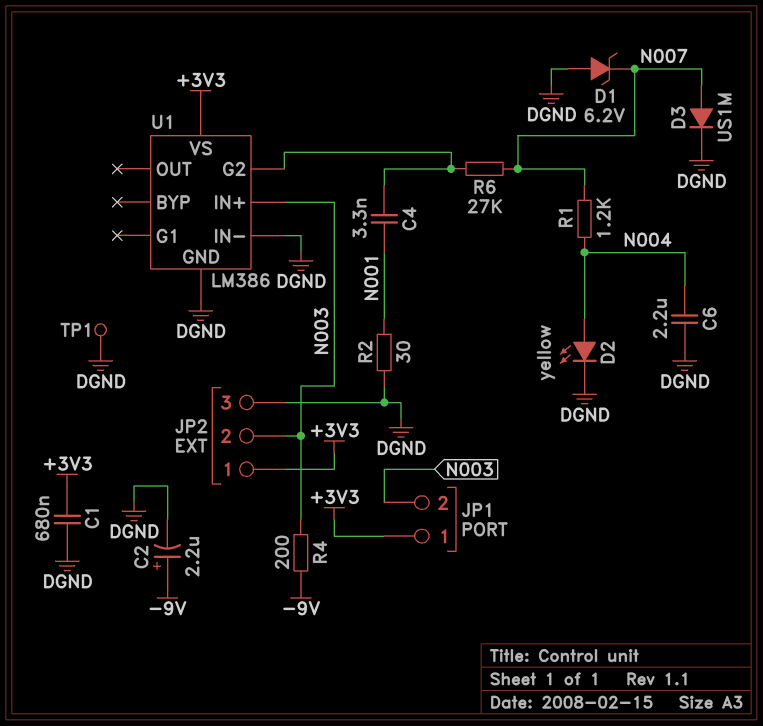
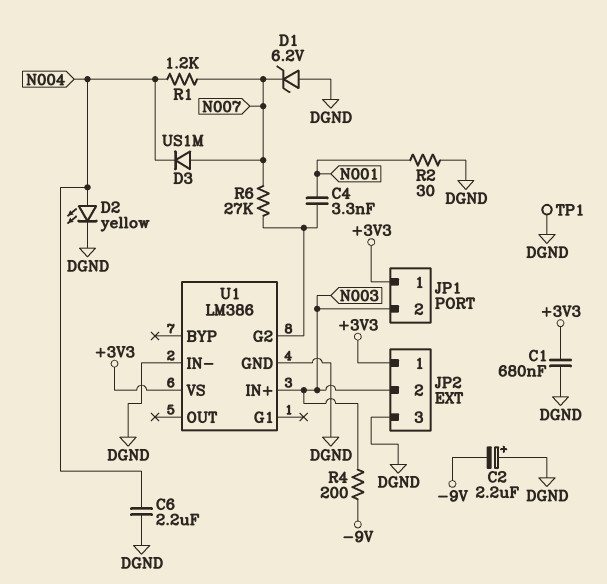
C2: 2.2uF (plus -9V, minus DGND) -> 2.2uF (plus DGND, minus -9V)
D3: diode US1M (A N007, K DGND) -> diode US1M (A N007, K N004)

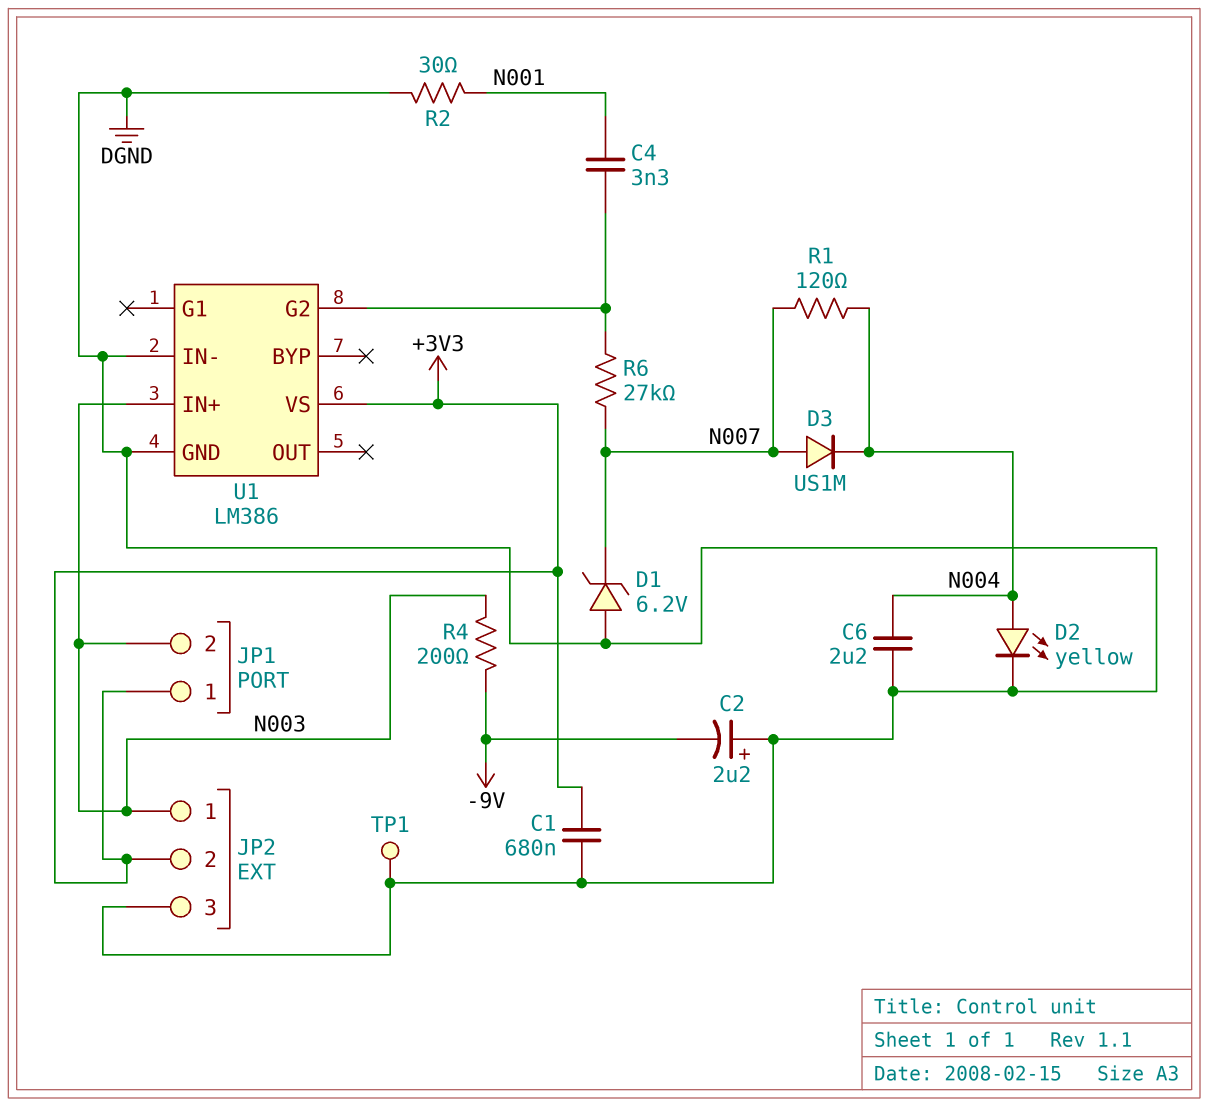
JP2 pin 1: +3V3 -> N003
JP2 pin 2: N003 -> +3V3
R1: 1.2k (N004, N007) -> 120 (N004, N007)

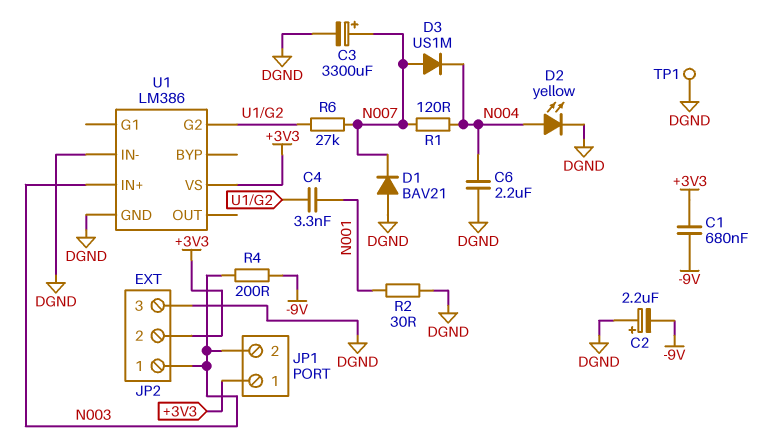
C1: 680nF (+3V3, DGND) -> 680nF (+3V3, -9V)
C3: none -> 3300uF (plus N007, minus DGND)
D1: zener 6.2V (A DGND, K N007) -> diode BAV21 (A DGND, K N007)

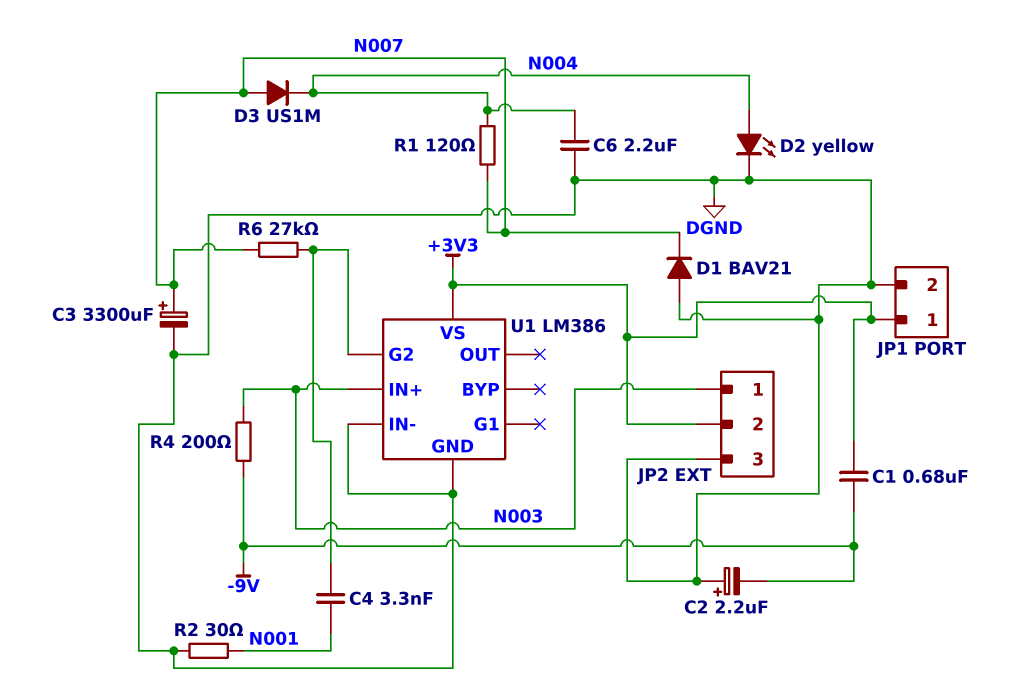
JP1 pin 2: N003 -> DGND
TP1: test point (DGND) -> none

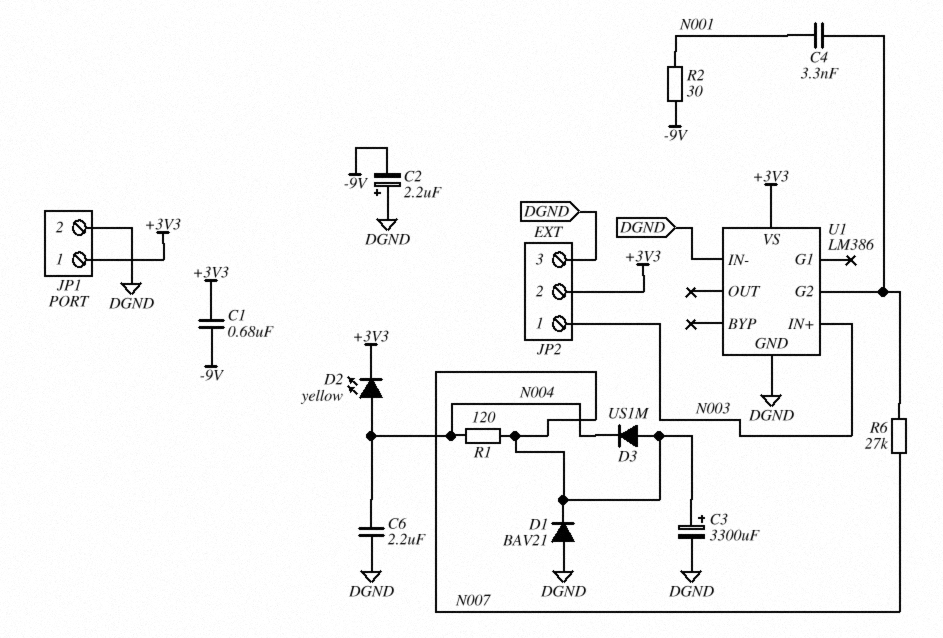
D2: LED yellow (A N004, K DGND) -> LED yellow (A N004, K +3V3)
R2: 30 (DGND, N001) -> 30 (-9V, N001)
R4: 200 (-9V, N003) -> none

